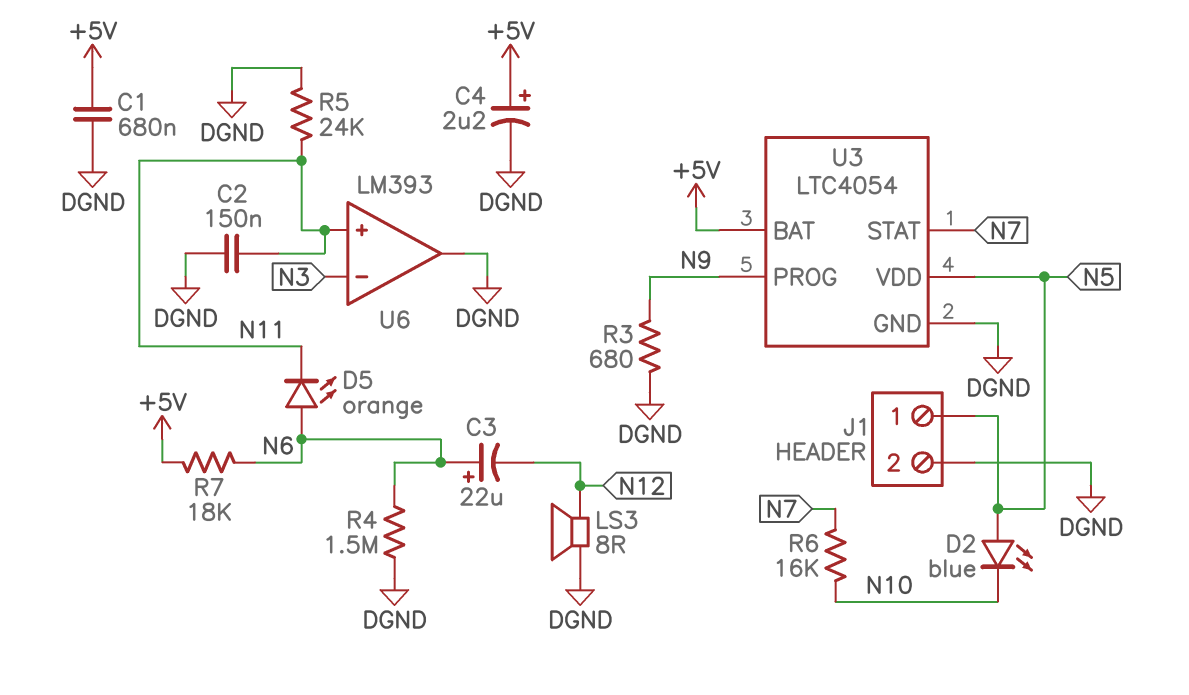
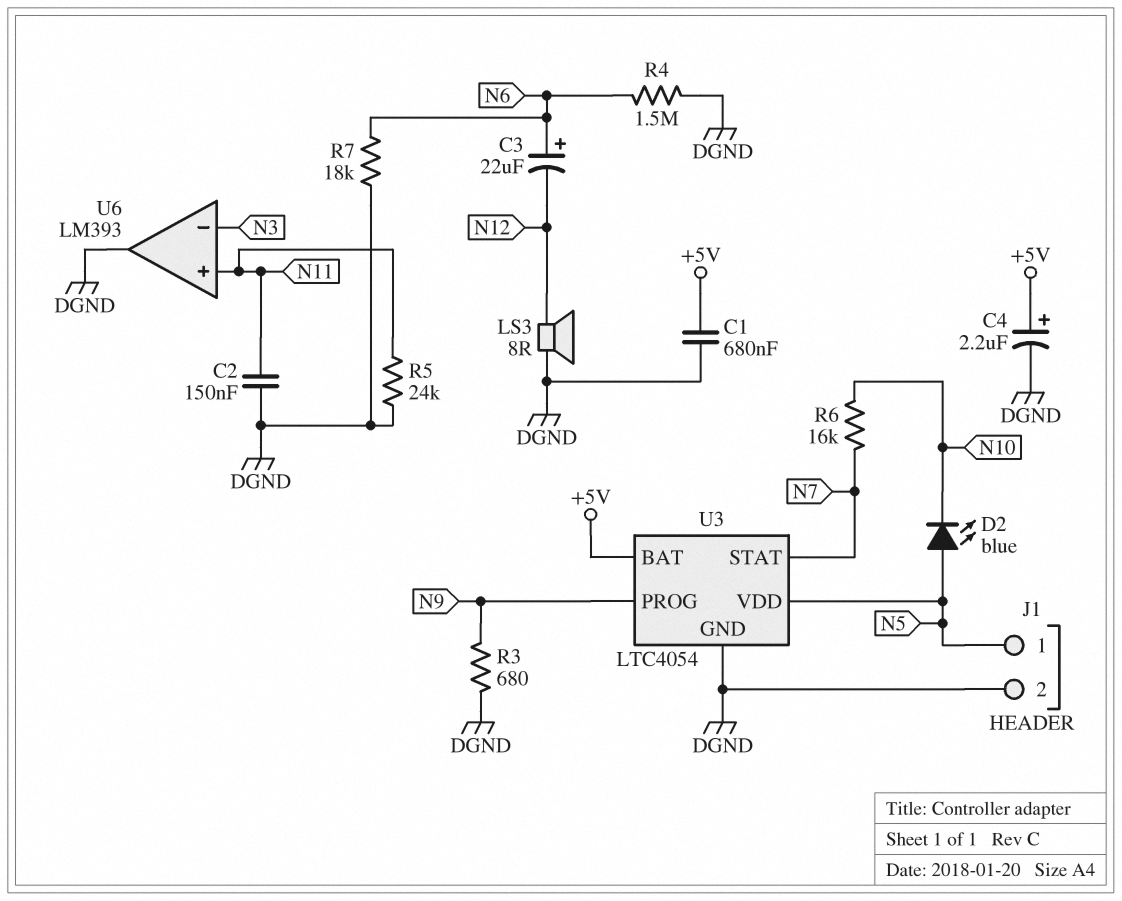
D5: LED orange (A N6, K N11) -> none
R7: 18k (+5V, N6) -> 18k (DGND, N6)

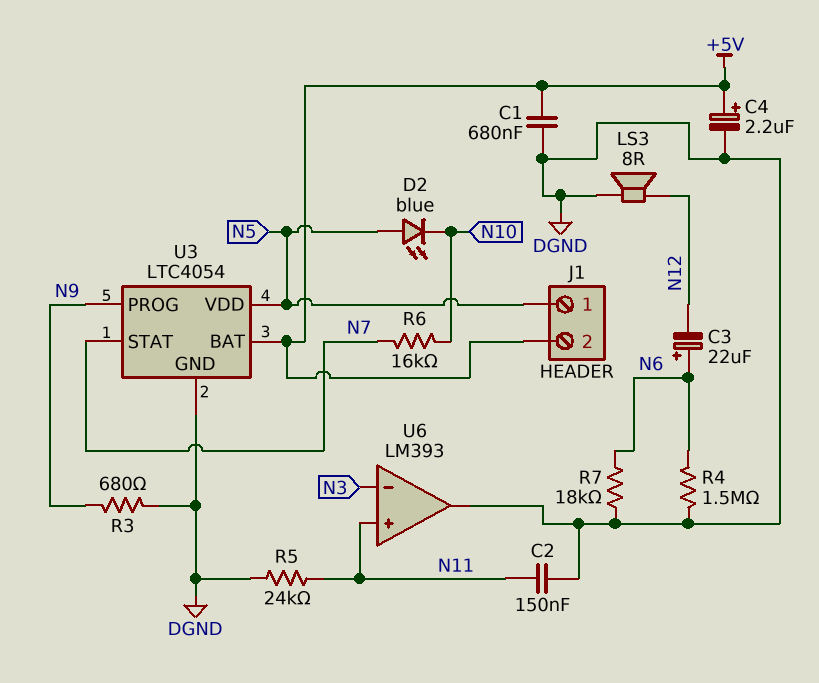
J1 pin 2: DGND -> +5V

